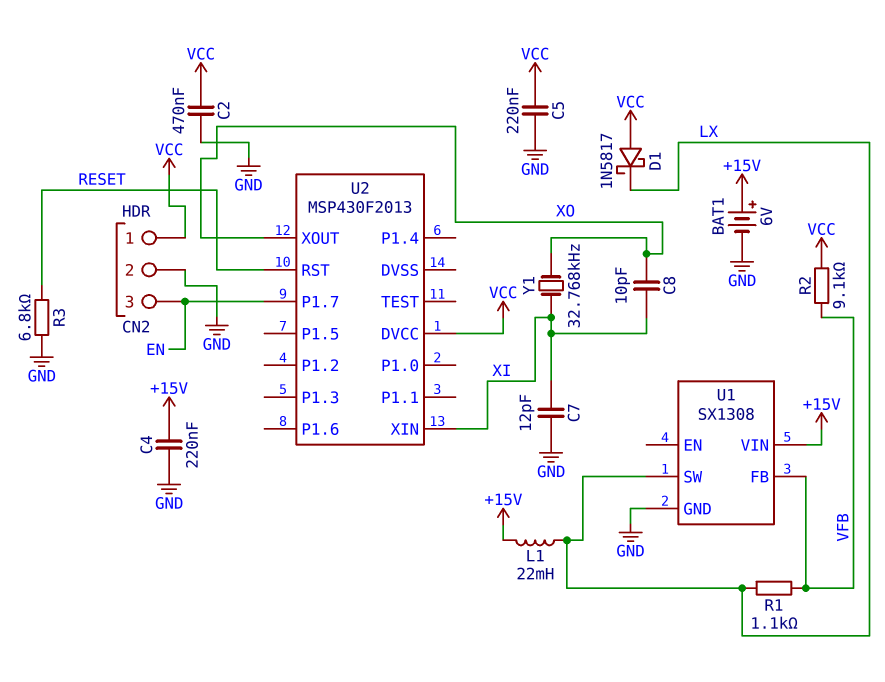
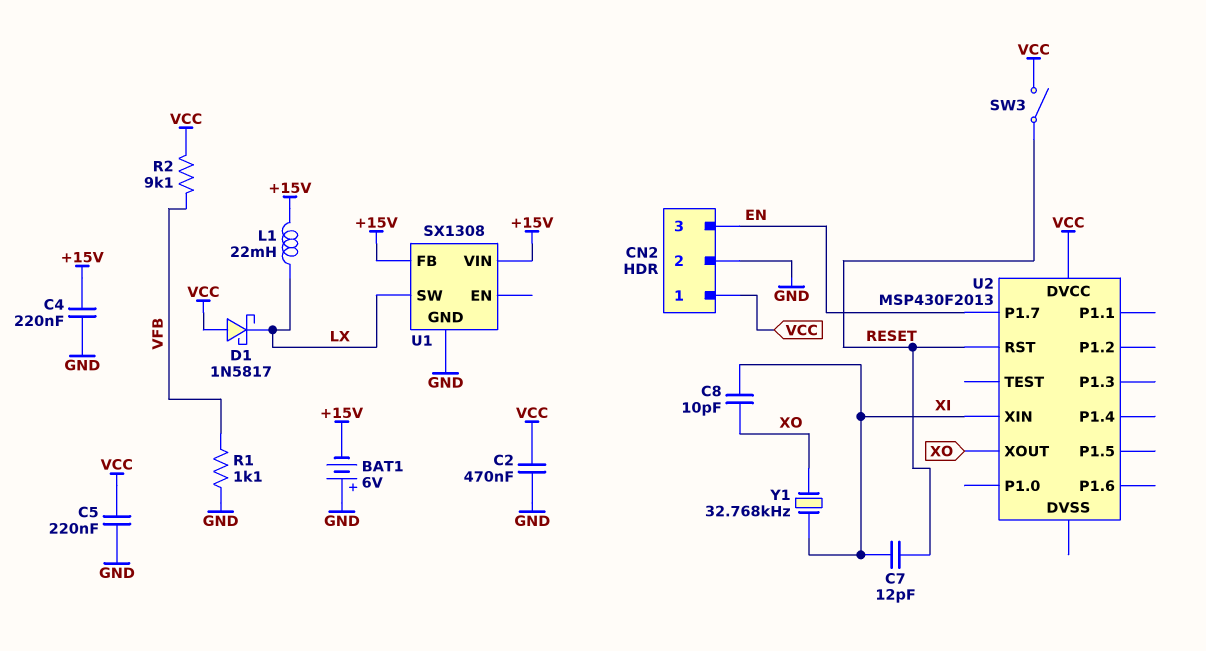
BAT1: 6V (plus +15V, minus GND) -> 6V (plus GND, minus +15V)
C7: 12pF (GND, XI) -> 12pF (RESET, XI)
R1: 1.1k (LX, VFB) -> 1.1k (GND, VFB)
R3: 6.8k (GND, RESET) -> none
SW3: none -> switch (RESET, VCC)
U1 pin FB: VFB -> +15V

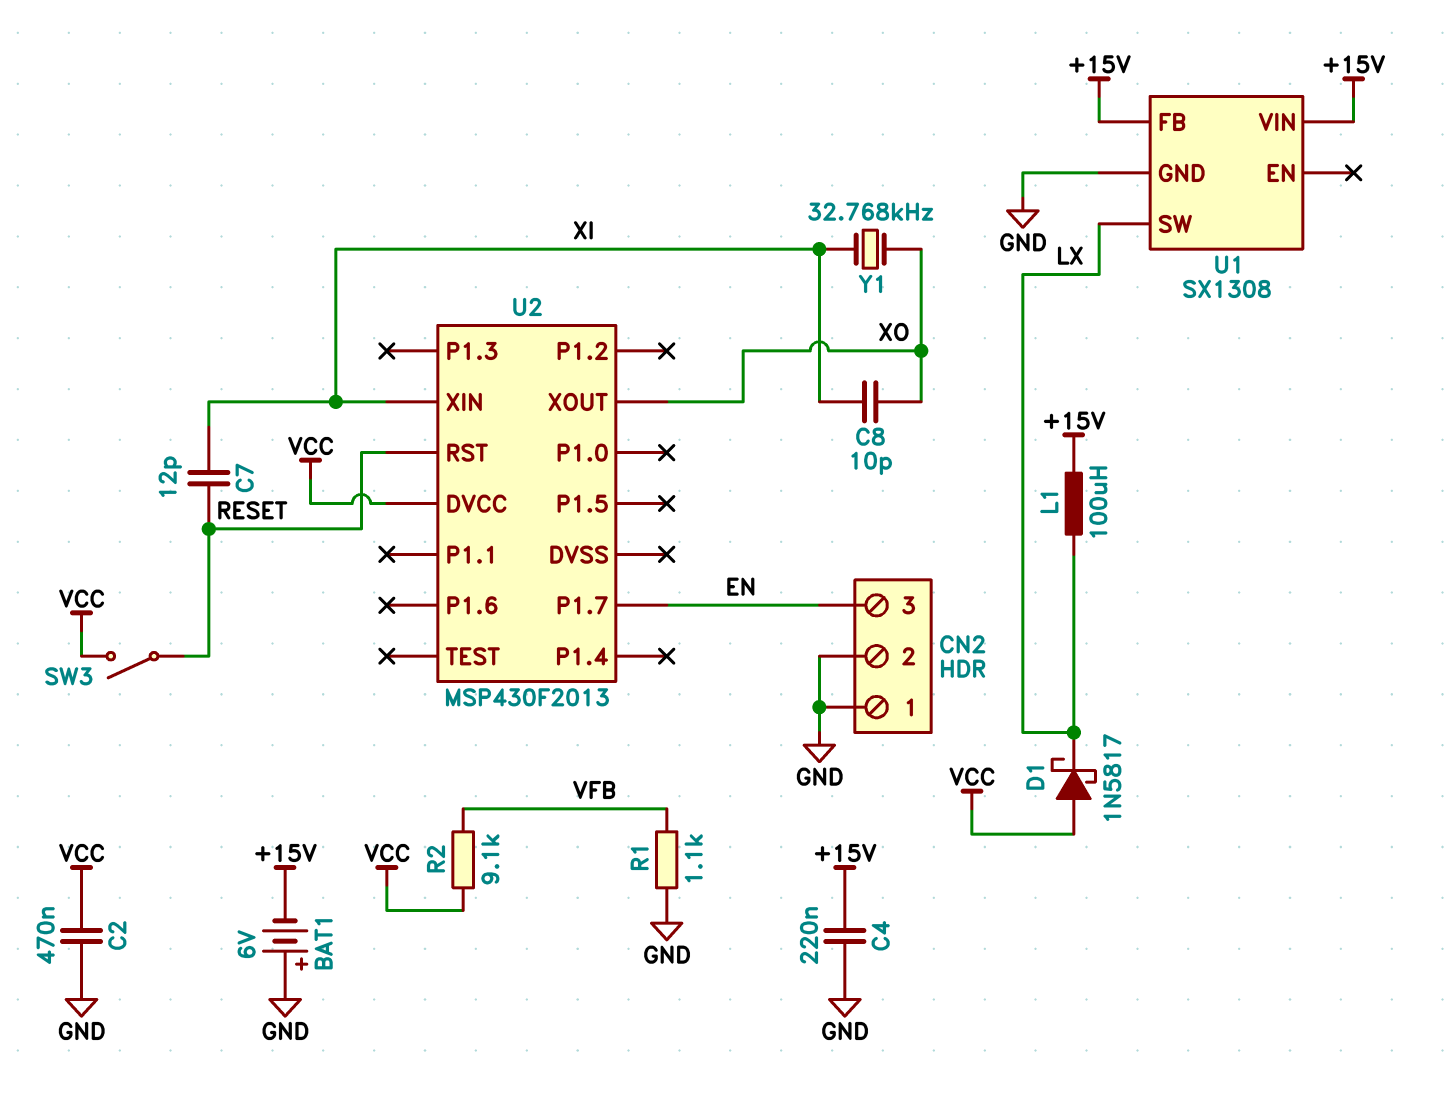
C5: 220nF (GND, VCC) -> none
CN2 pin 1: VCC -> GND
L1: 22mH (+15V, LX) -> 100uH (+15V, LX)

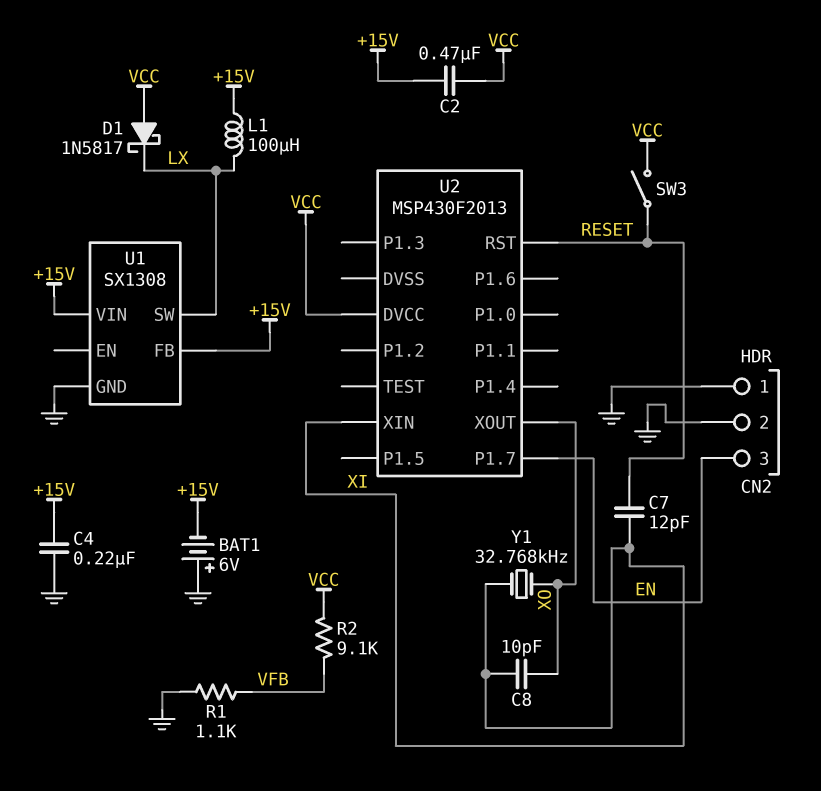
C2: 470nF (GND, VCC) -> 470nF (+15V, VCC)

